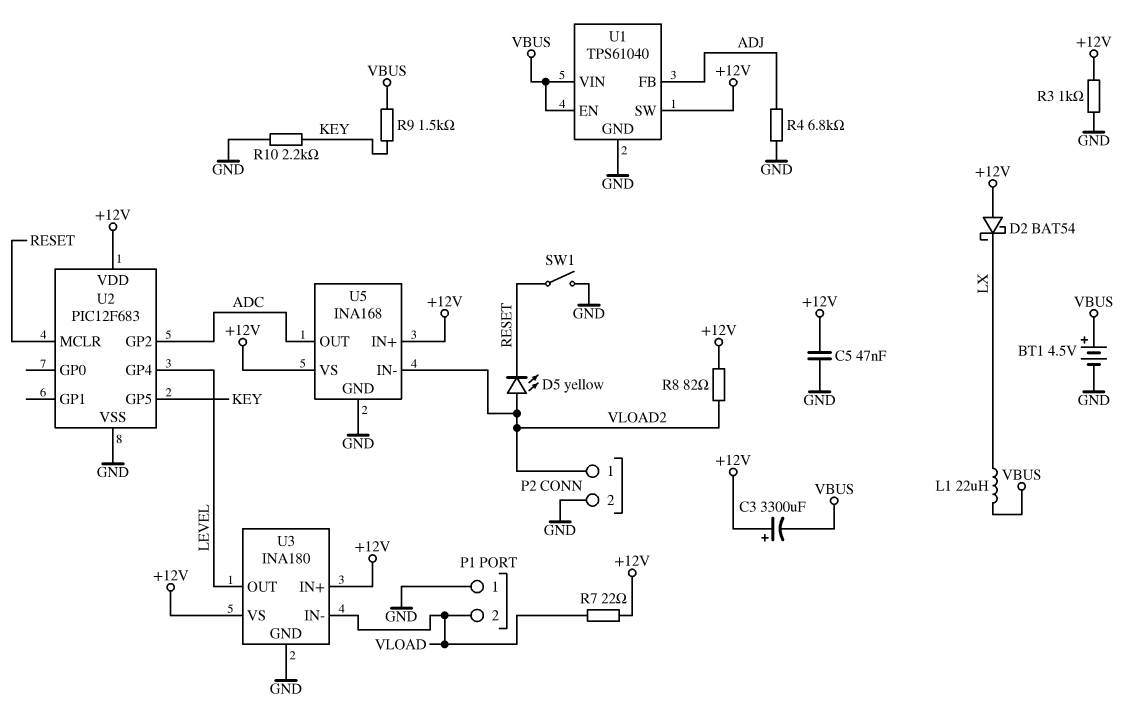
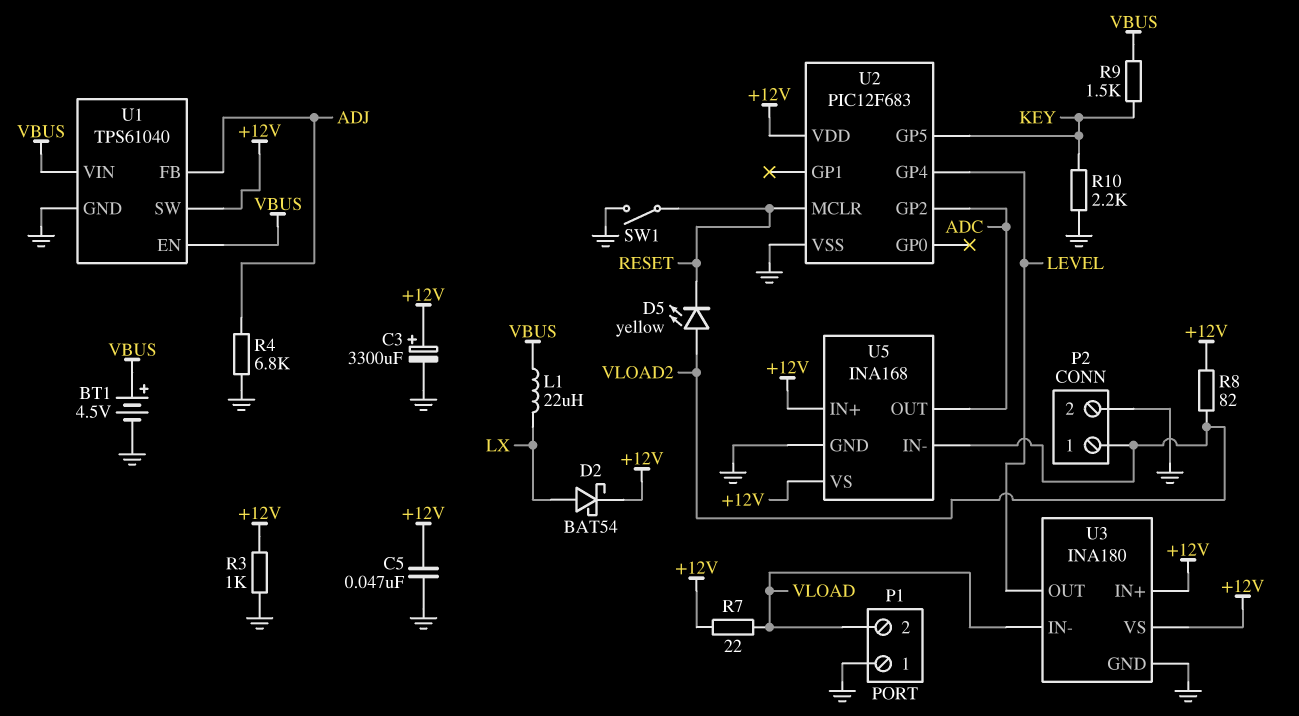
C3: 3300uF (plus +12V, minus VBUS) -> 3300uF (plus +12V, minus GND)
D2: schottky BAT54 (A +12V, K LX) -> schottky BAT54 (A LX, K +12V)

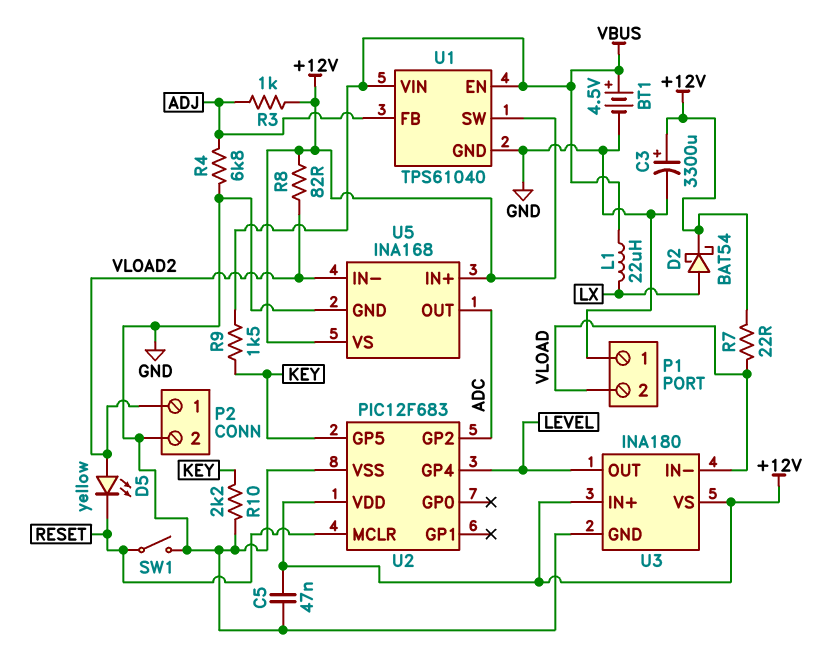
R3: 1k (+12V, GND) -> 1k (+12V, ADJ)

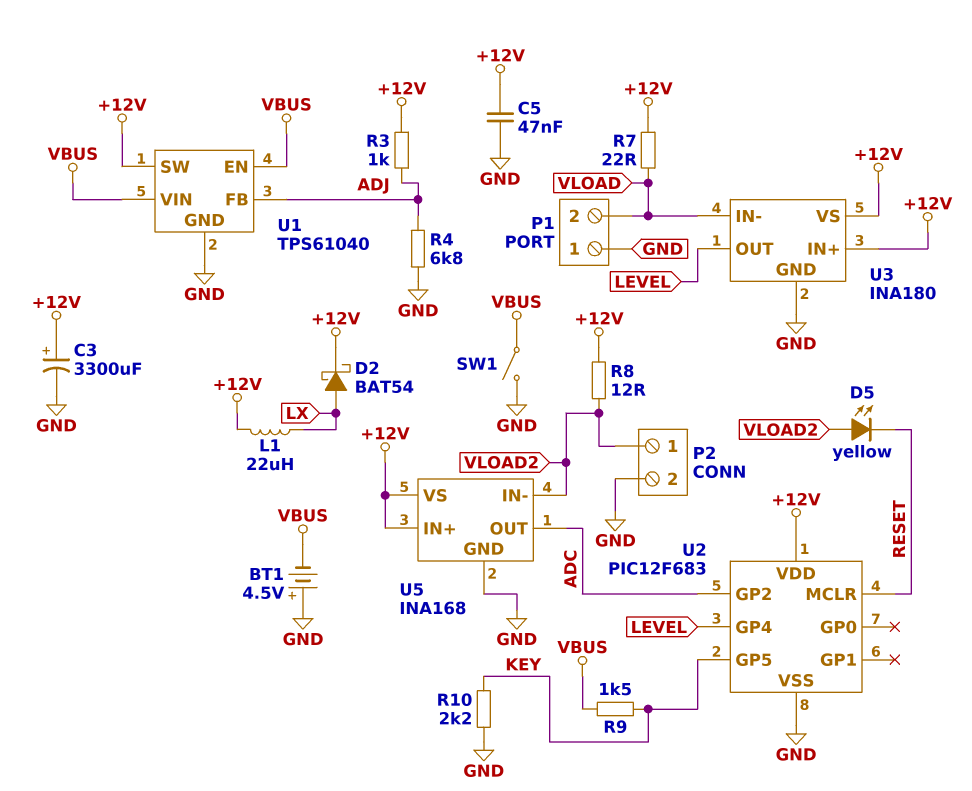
BT1: 4.5V (plus VBUS, minus GND) -> 4.5V (plus GND, minus VBUS)
L1: 22uH (LX, VBUS) -> 22uH (+12V, LX)
R8: 82 (+12V, VLOAD2) -> 12 (+12V, VLOAD2)
SW1: switch (GND, RESET) -> switch (GND, VBUS)

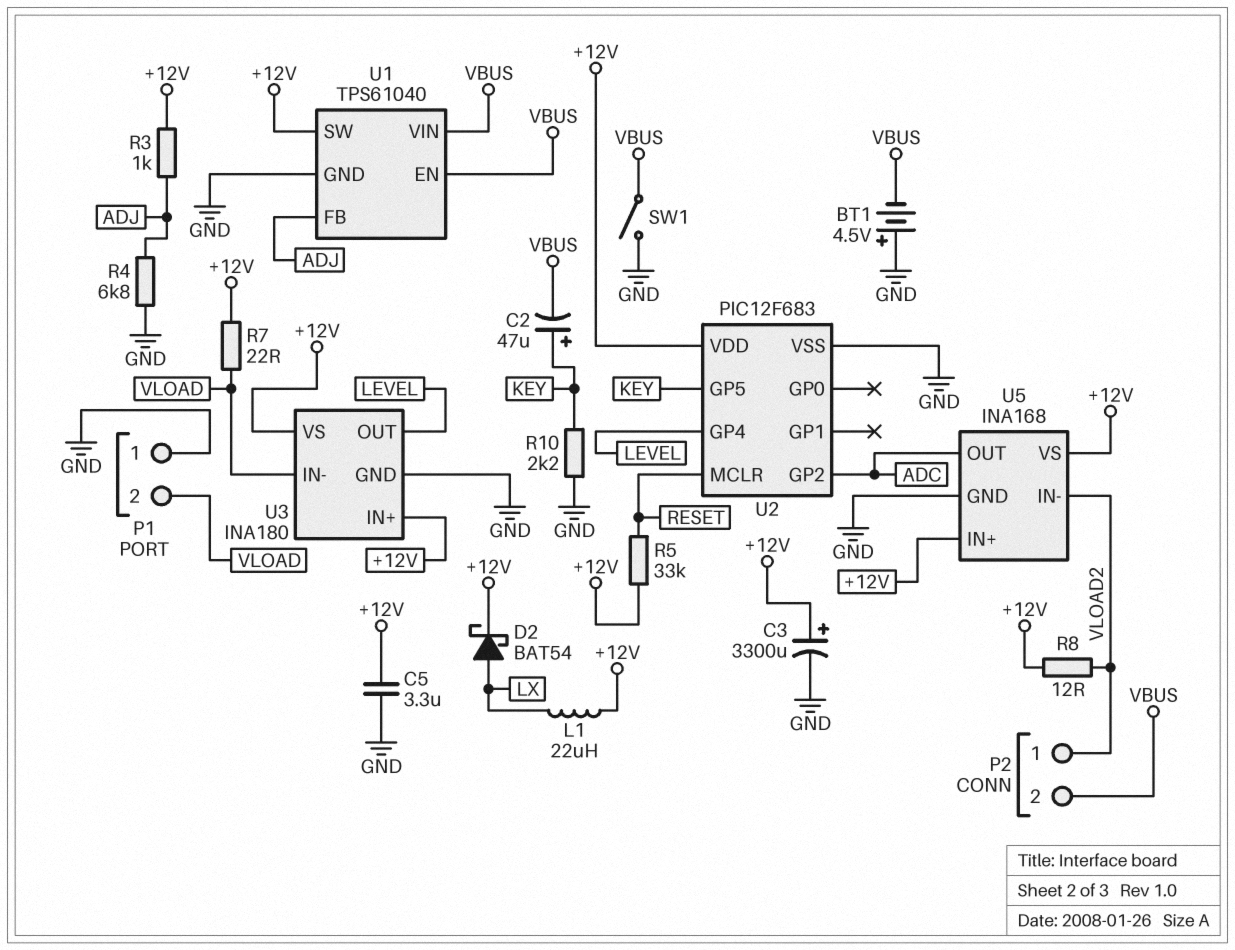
C2: none -> 47uF (plus KEY, minus VBUS)
C5: 47nF (+12V, GND) -> 3.3uF (+12V, GND)
D5: LED yellow (A VLOAD2, K RESET) -> none
P2 pin 2: GND -> VBUS
R5: none -> 33k (+12V, RESET)
R9: 1.5k (KEY, VBUS) -> none

